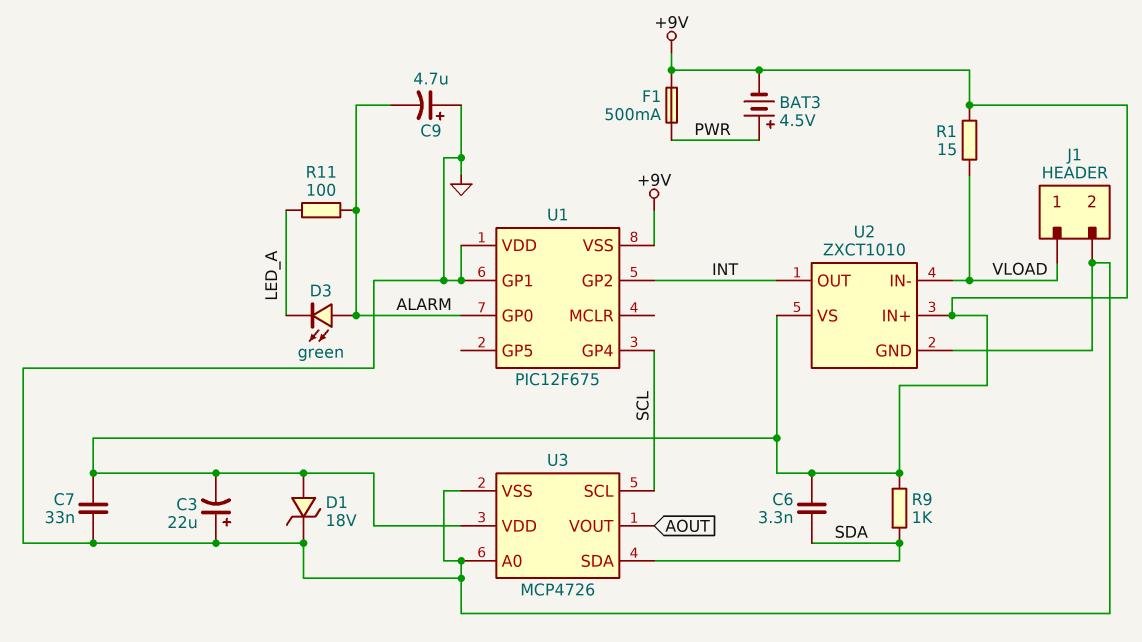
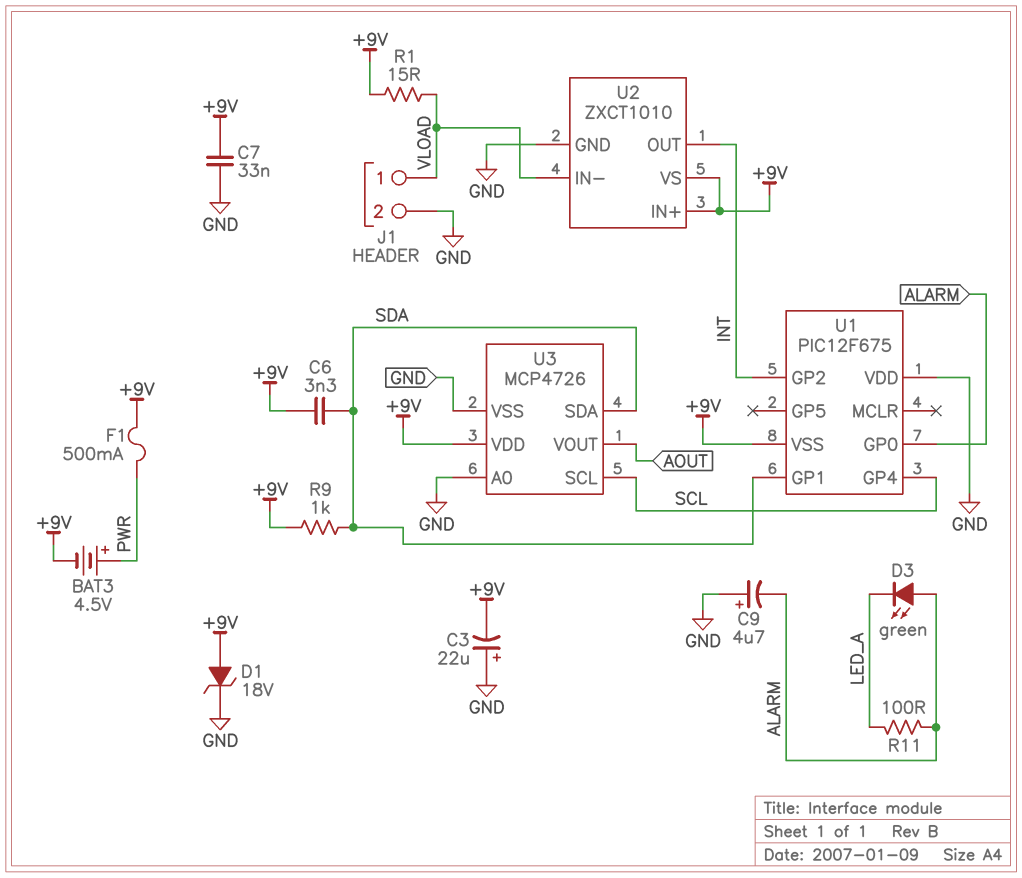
U1 pin GP1: GND -> SDA

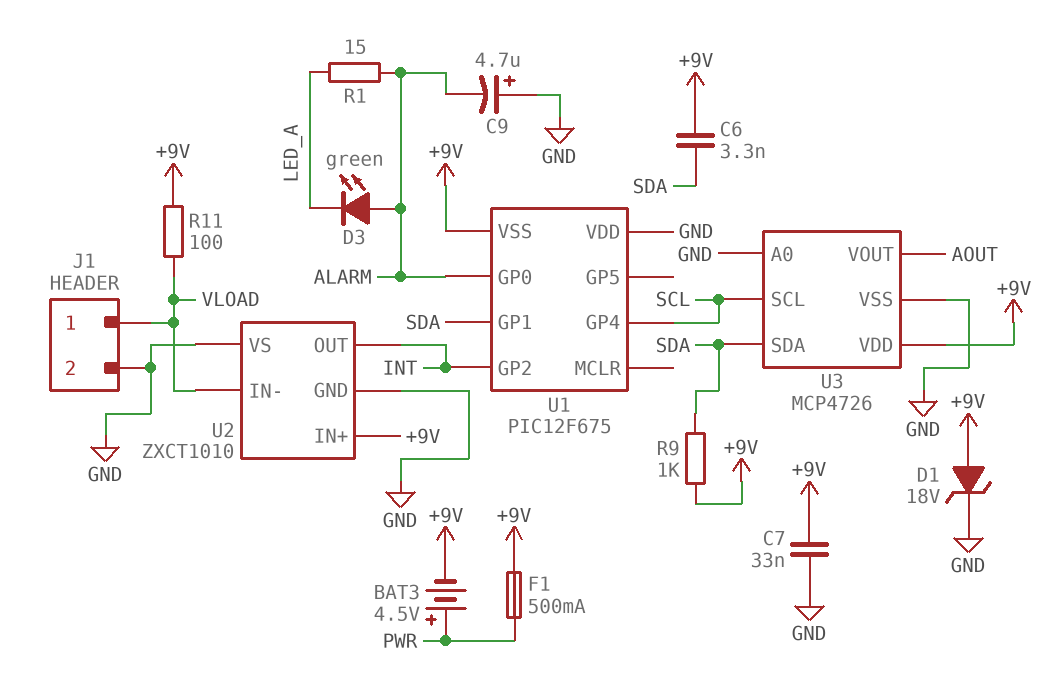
C3: 22uF (plus GND, minus +9V) -> none
R1: 15 (+9V, VLOAD) -> 15 (ALARM, LED_A)
R11: 100 (ALARM, LED_A) -> 100 (+9V, VLOAD)
U2 pin VS: +9V -> GND

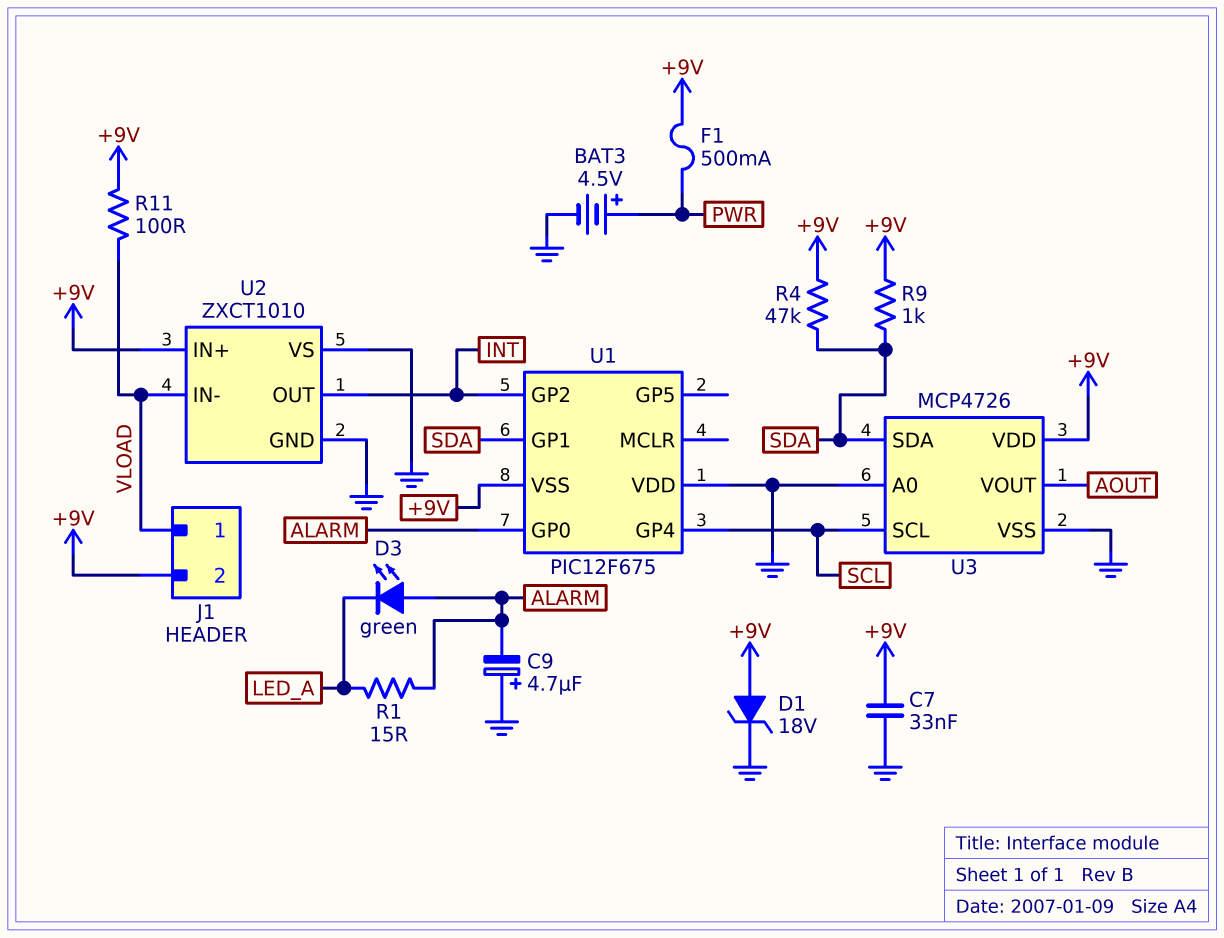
BAT3: 4.5V (plus PWR, minus +9V) -> 4.5V (plus PWR, minus GND)
C6: 3.3nF (+9V, SDA) -> none
J1 pin 2: GND -> +9V
R4: none -> 47k (+9V, SDA)

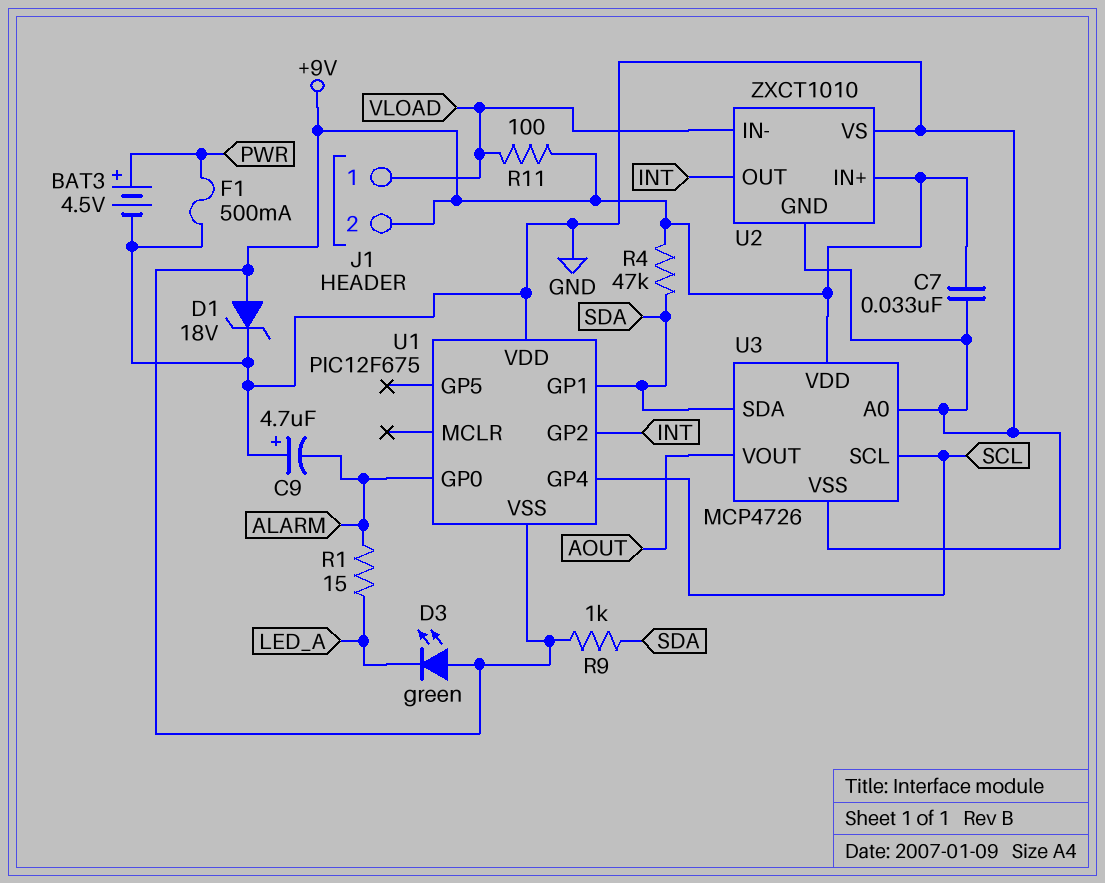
D3: LED green (A ALARM, K LED_A) -> LED green (A +9V, K LED_A)
F1: 500mA (+9V, PWR) -> 500mA (GND, PWR)

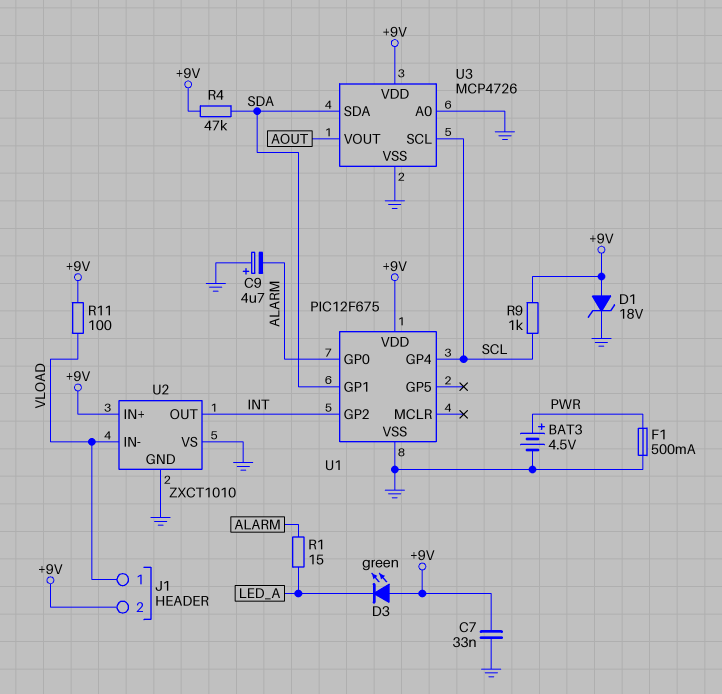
R9: 1k (+9V, SDA) -> 1k (+9V, SCL)
U1 pin VDD: GND -> +9V
U1 pin VSS: +9V -> GND

